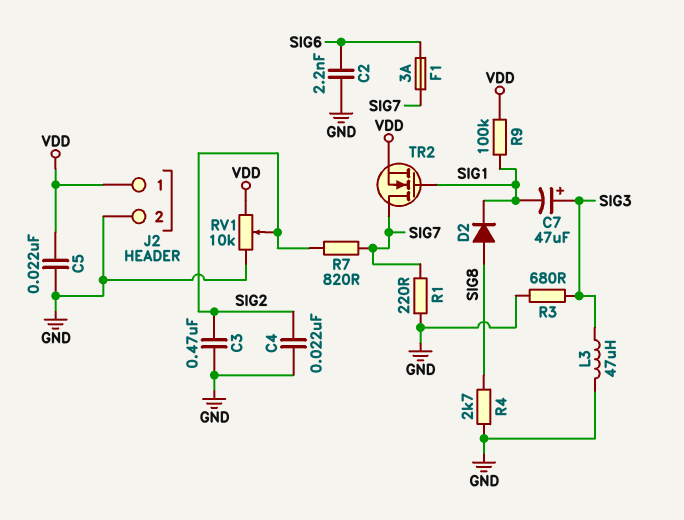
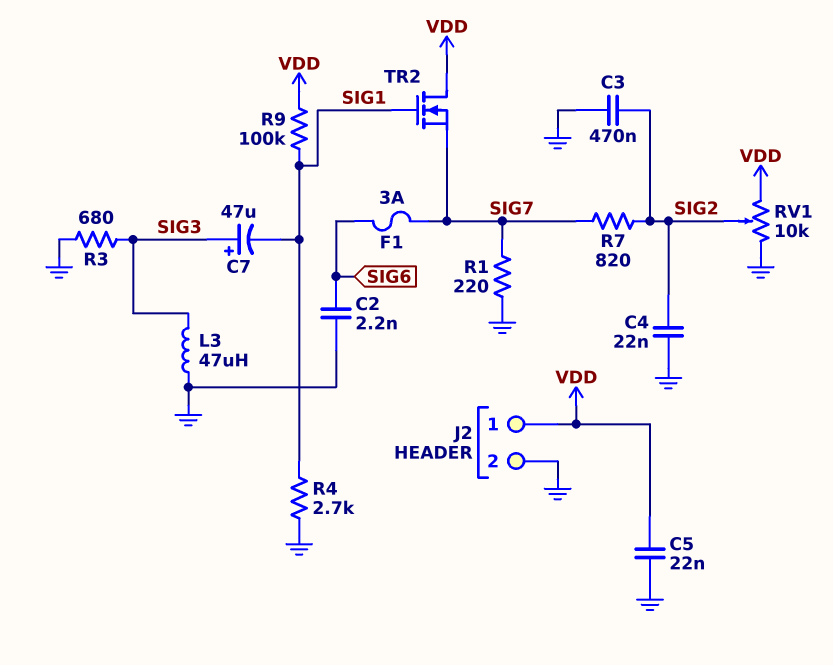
D2: diode (A SIG8, K SIG1) -> none
R4: 2.7k (GND, SIG8) -> 2.7k (GND, SIG1)
TR2: NMOS (G SIG1, D SIG7, S VDD) -> NMOS (G SIG1, D VDD, S SIG7)

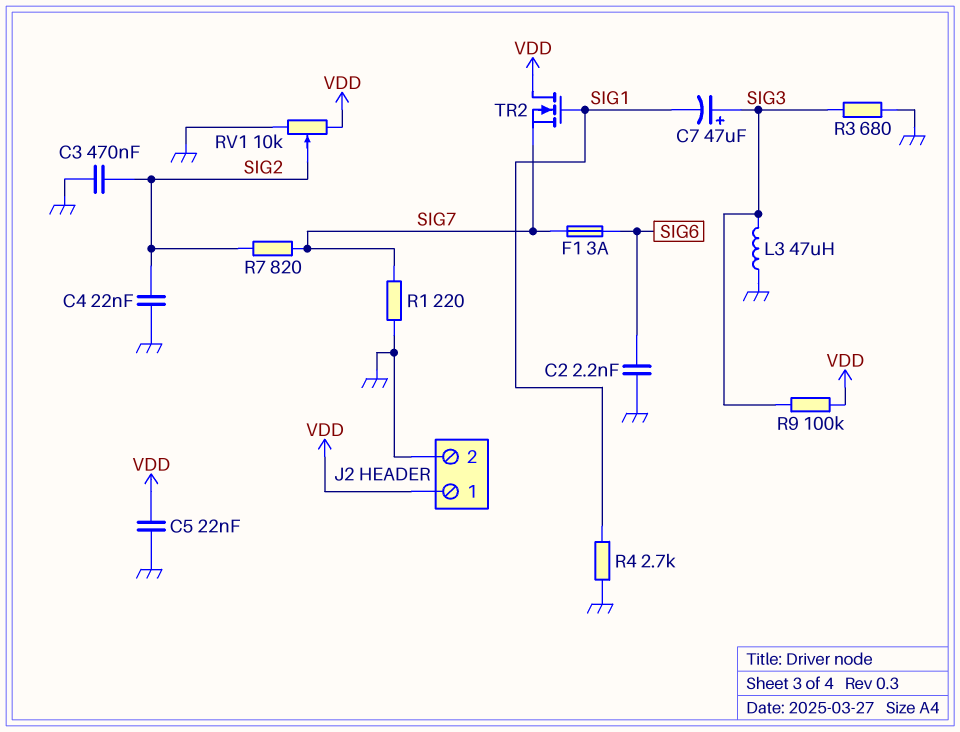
R9: 100k (SIG1, VDD) -> 100k (SIG3, VDD)

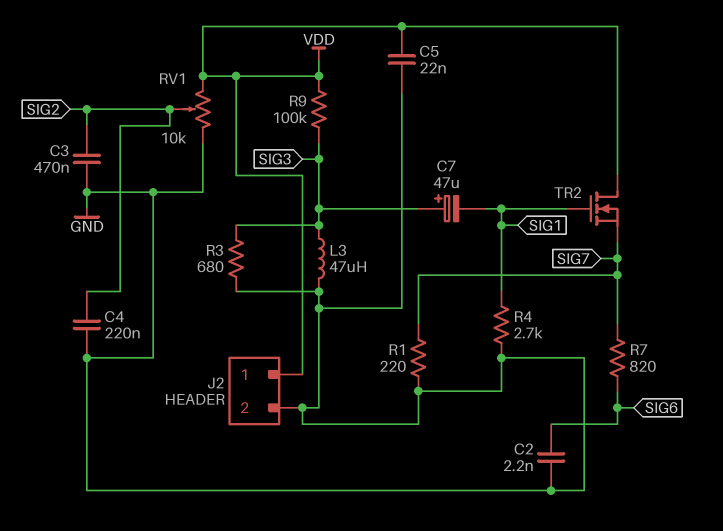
C4: 22nF (GND, SIG2) -> 220nF (GND, SIG2)
F1: 3A (SIG6, SIG7) -> none
R7: 820 (SIG2, SIG7) -> 820 (SIG6, SIG7)

